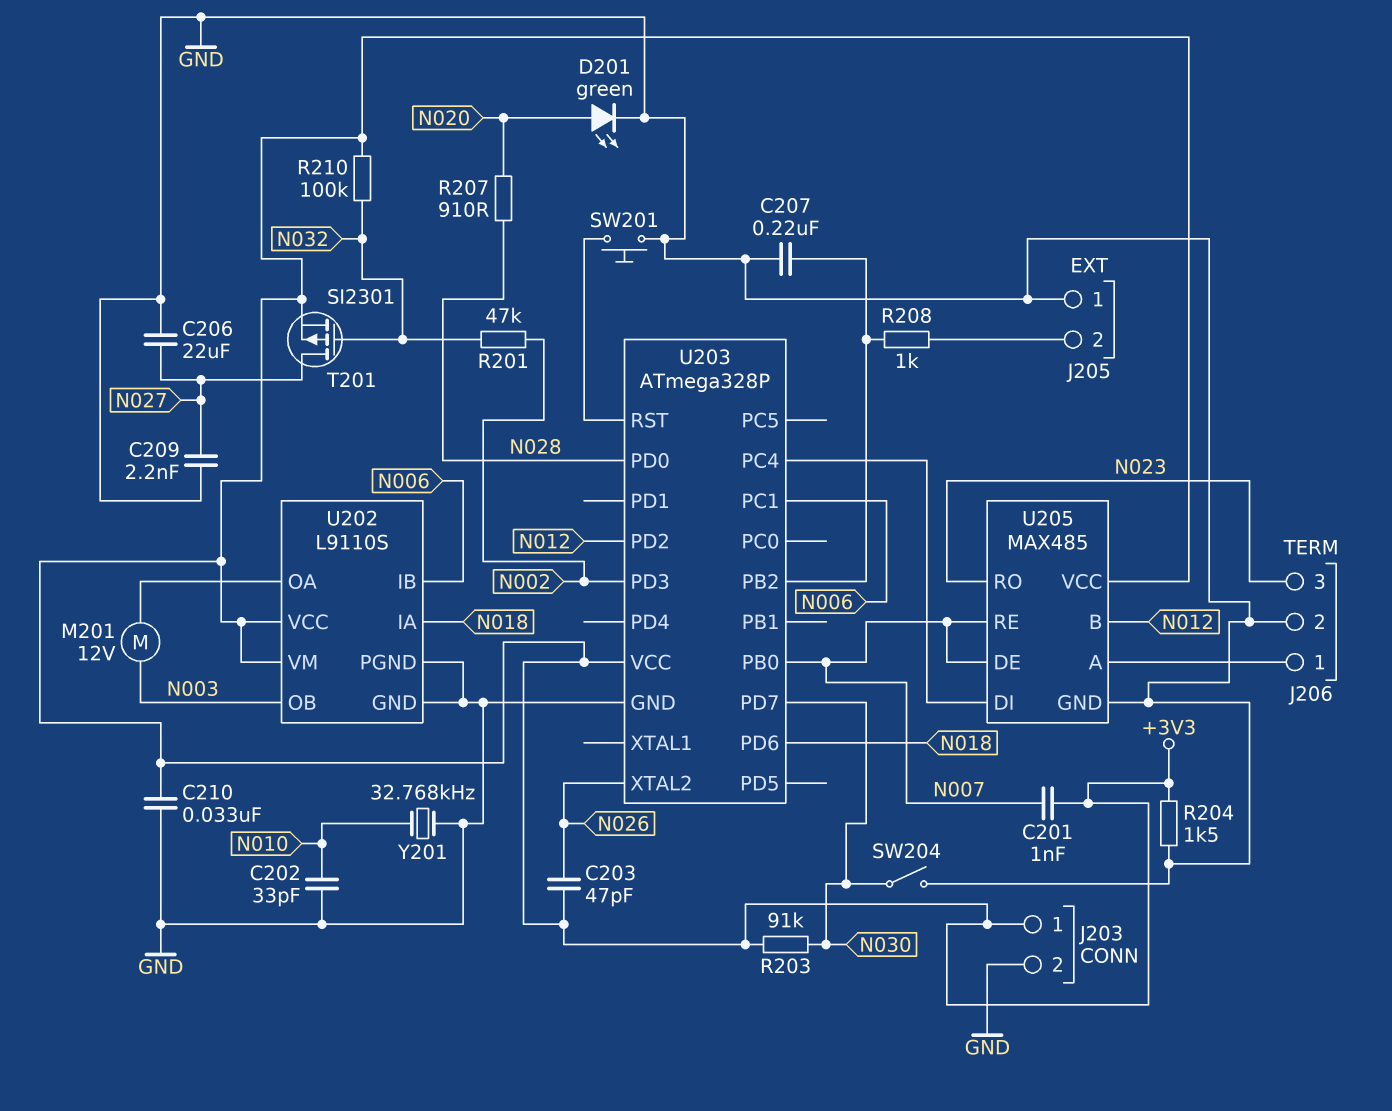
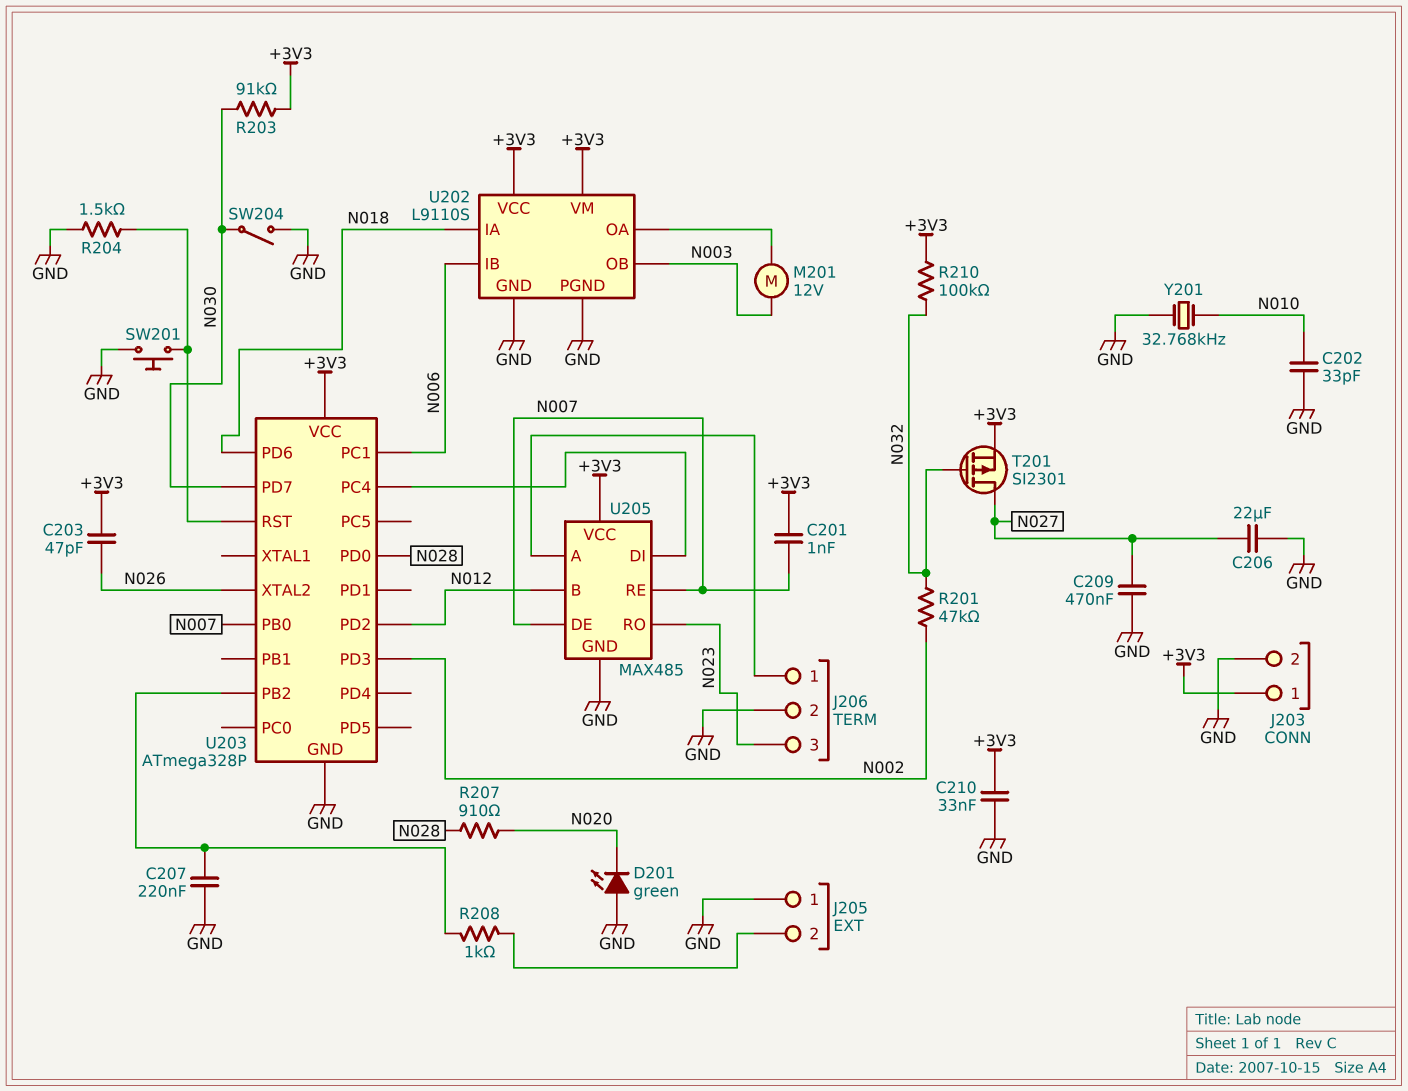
C209: 2.2nF (GND, N027) -> 470nF (GND, N027)
D201: LED green (A N020, K GND) -> LED green (A GND, K N020)
R204: 1.5k (+3V3, GND) -> 1.5k (GND, U203/RST)

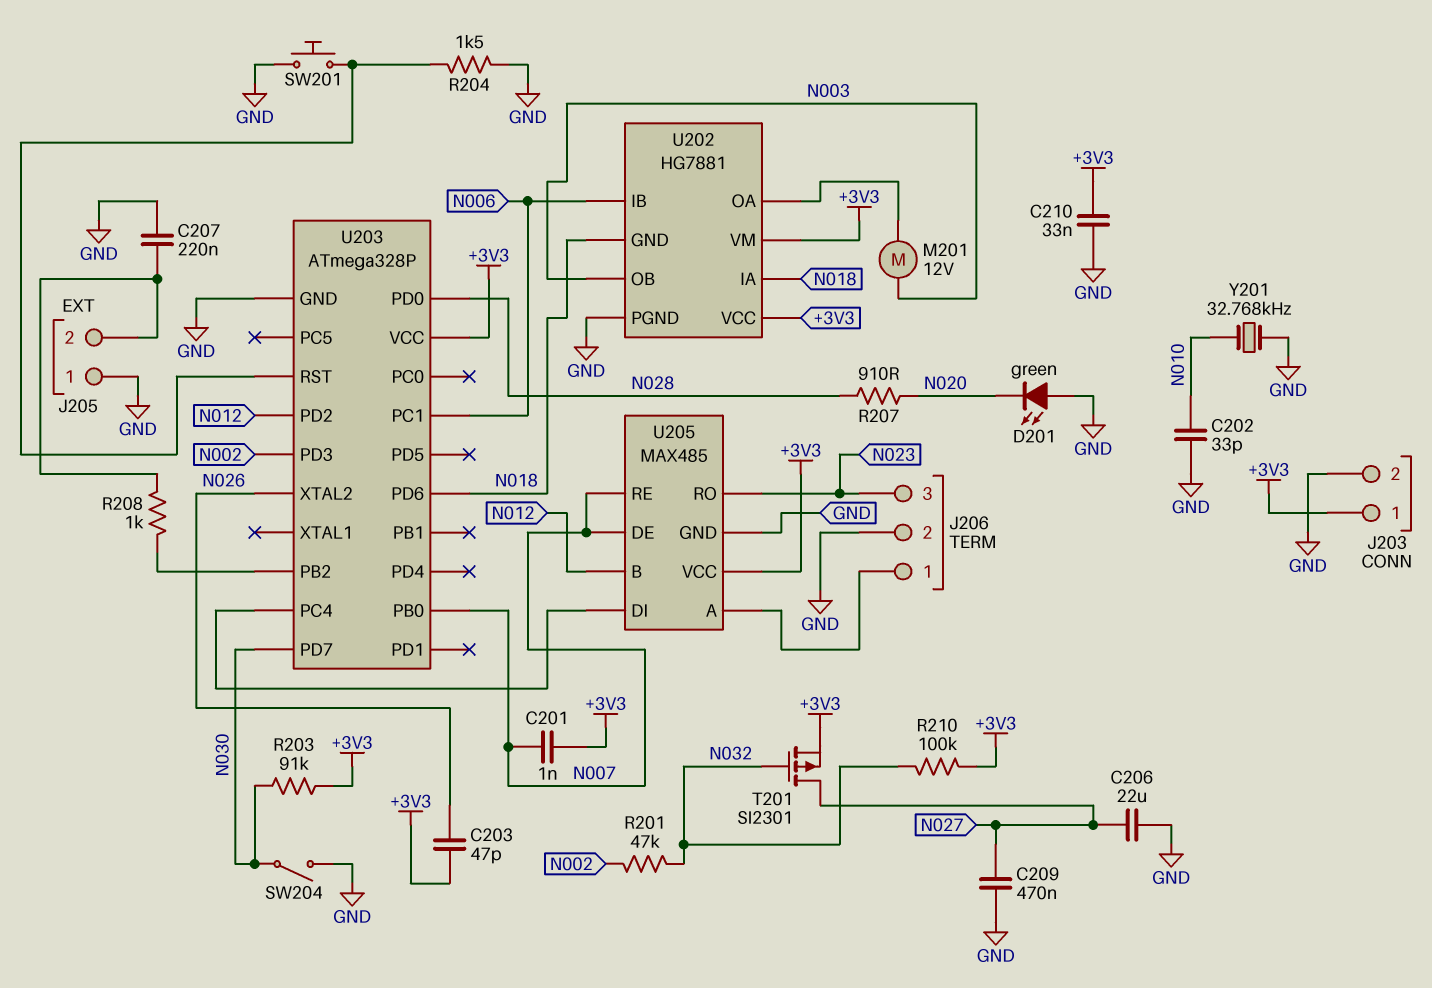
C207: 220nF (GND, U203/PB2) -> 220nF (GND, J205/2)
U202: L9110S -> HG7881
U202 pin GND: GND -> N018

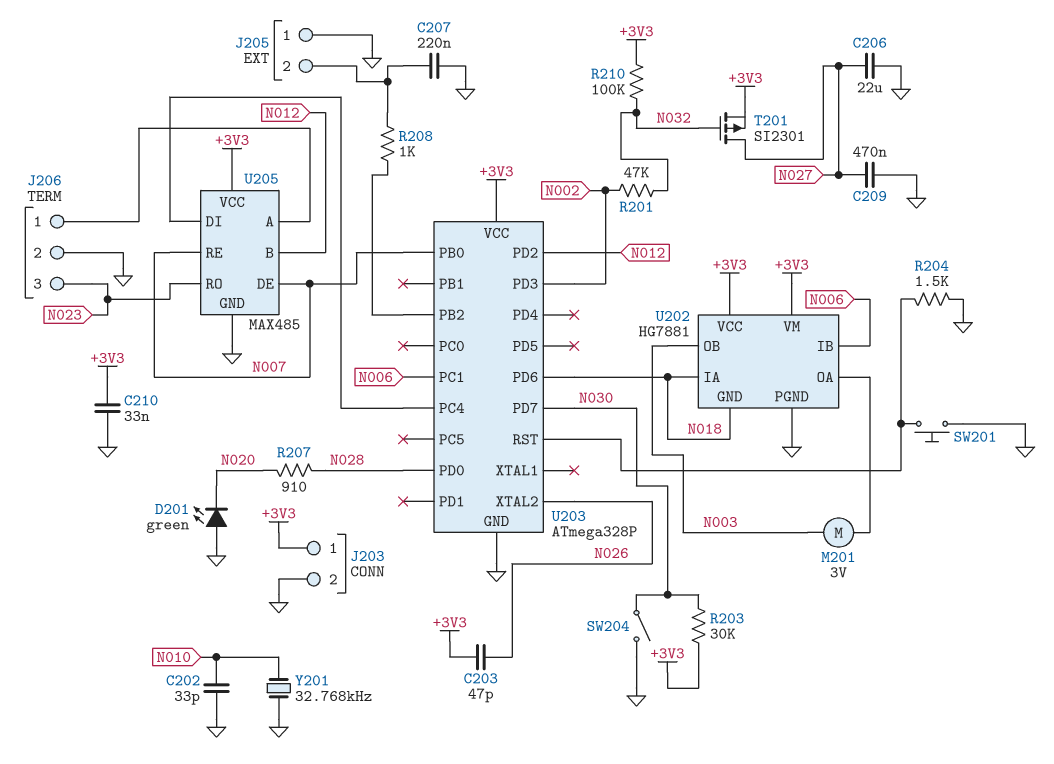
C201: 1nF (+3V3, N007) -> none
M201: motor 12V (N003, U202/OA) -> motor 3V (N003, U202/OA)
R203: 91k (+3V3, N030) -> 30k (+3V3, N030)

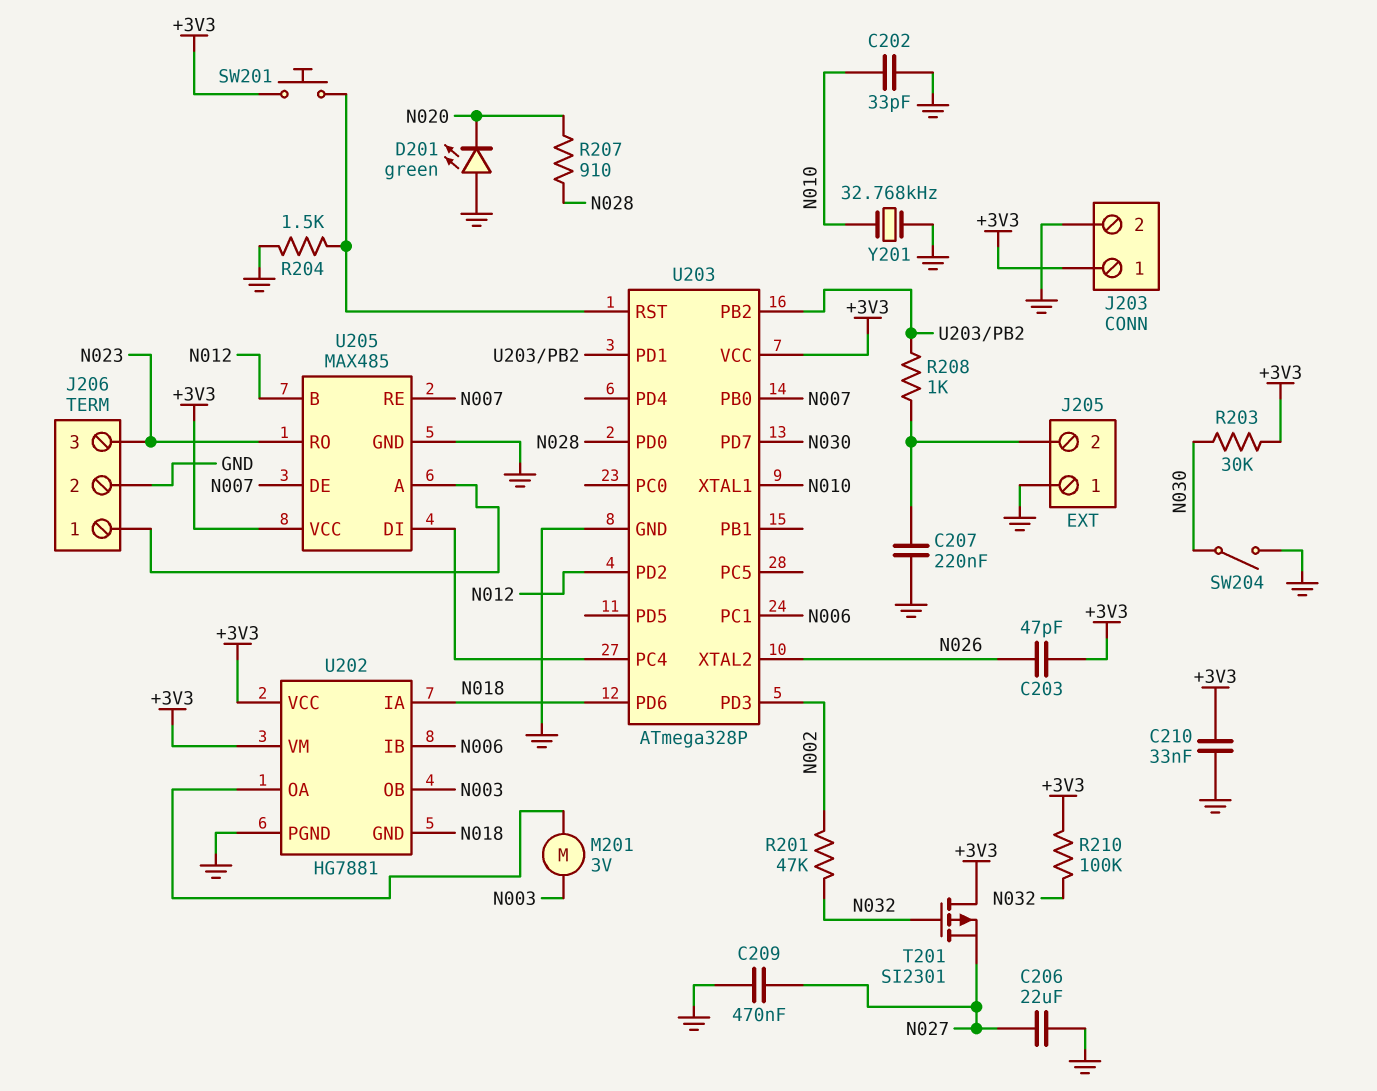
SW201: button (GND, U203/RST) -> button (+3V3, U203/RST)
T201: PMOS SI2301 (G N032, D N027, S +3V3) -> PMOS SI2301 (G N032, D +3V3, S N027)
U203 pin PD1: none -> U203/PB2
U203 pin XTAL1: none -> N010

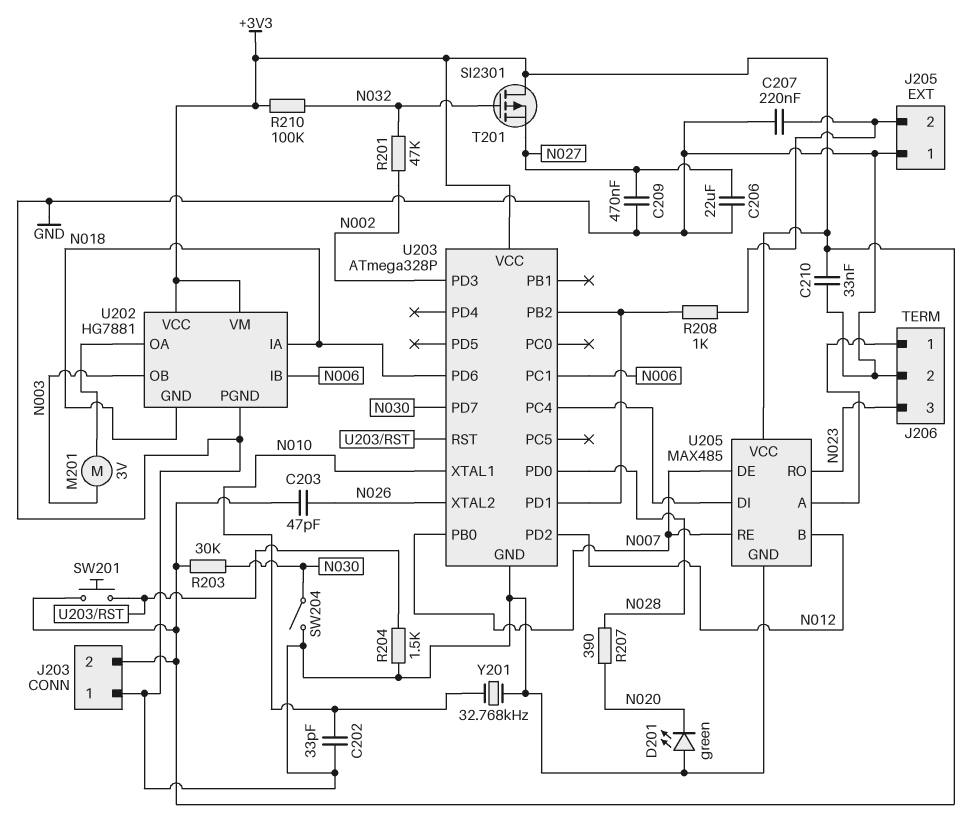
J203 pin 1: +3V3 -> GND
J203 pin 2: GND -> +3V3
R207: 910 (N020, N028) -> 390 (N020, N028)

